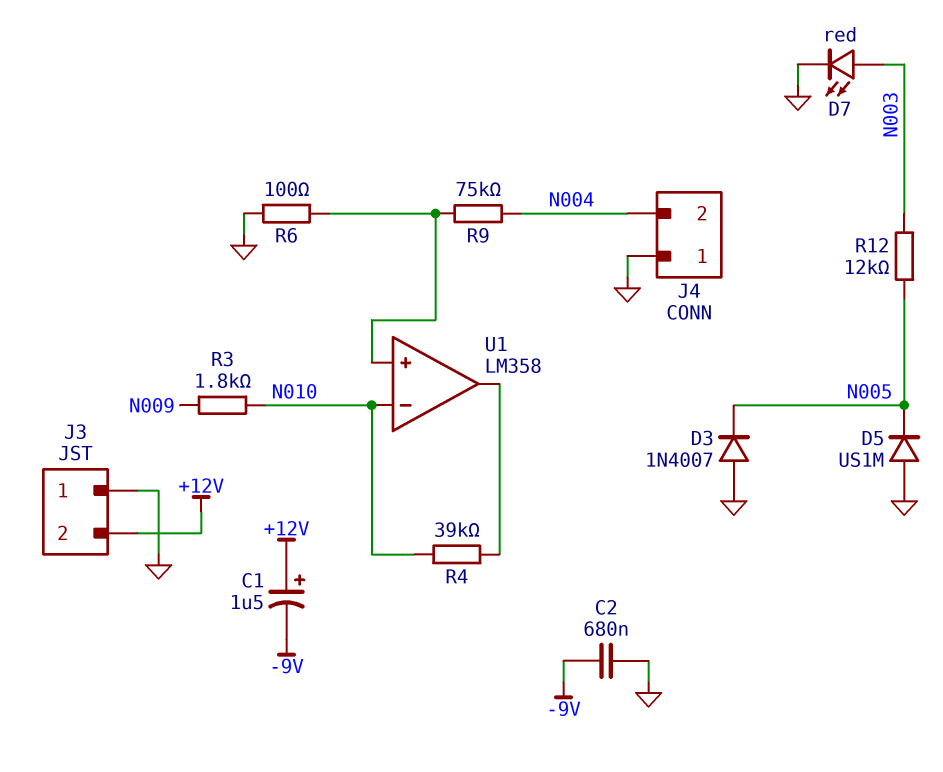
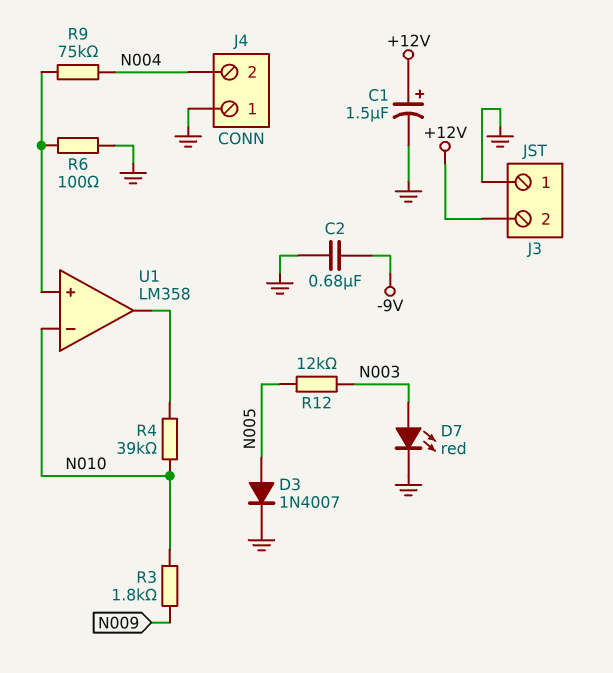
C1: 1.5uF (plus +12V, minus -9V) -> 1.5uF (plus +12V, minus GND)
D3: diode 1N4007 (A GND, K N005) -> diode 1N4007 (A N005, K GND)
D5: diode US1M (A GND, K N005) -> none

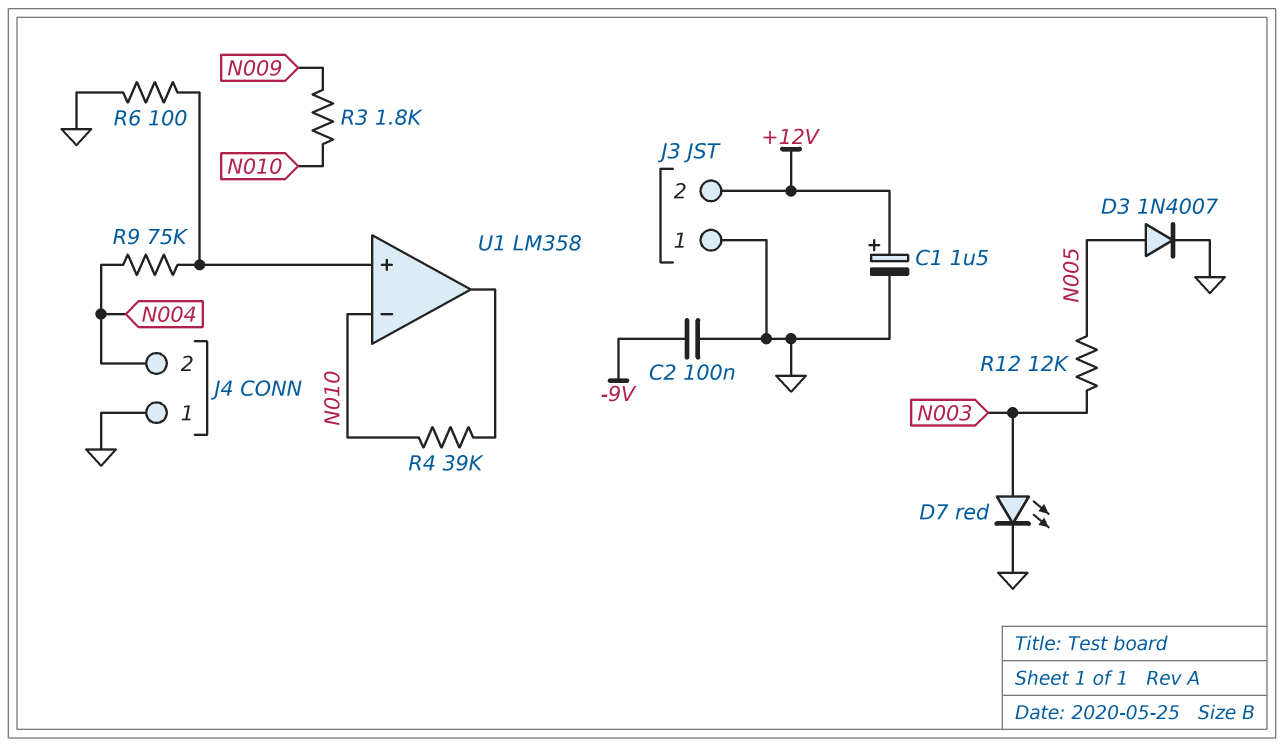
C2: 680nF (-9V, GND) -> 100nF (-9V, GND)

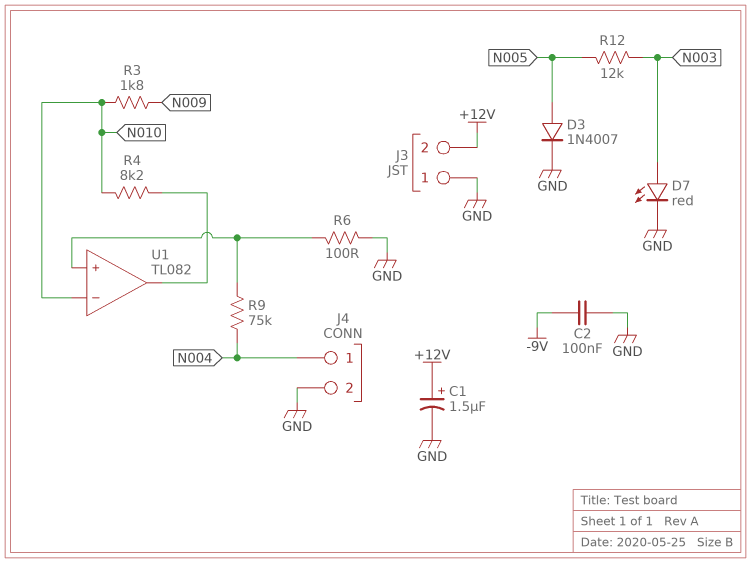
J4 pin 1: GND -> N004
J4 pin 2: N004 -> GND
R4: 39k (N010, U1/out) -> 8.2k (N010, U1/out)
U1: LM358 -> TL082

